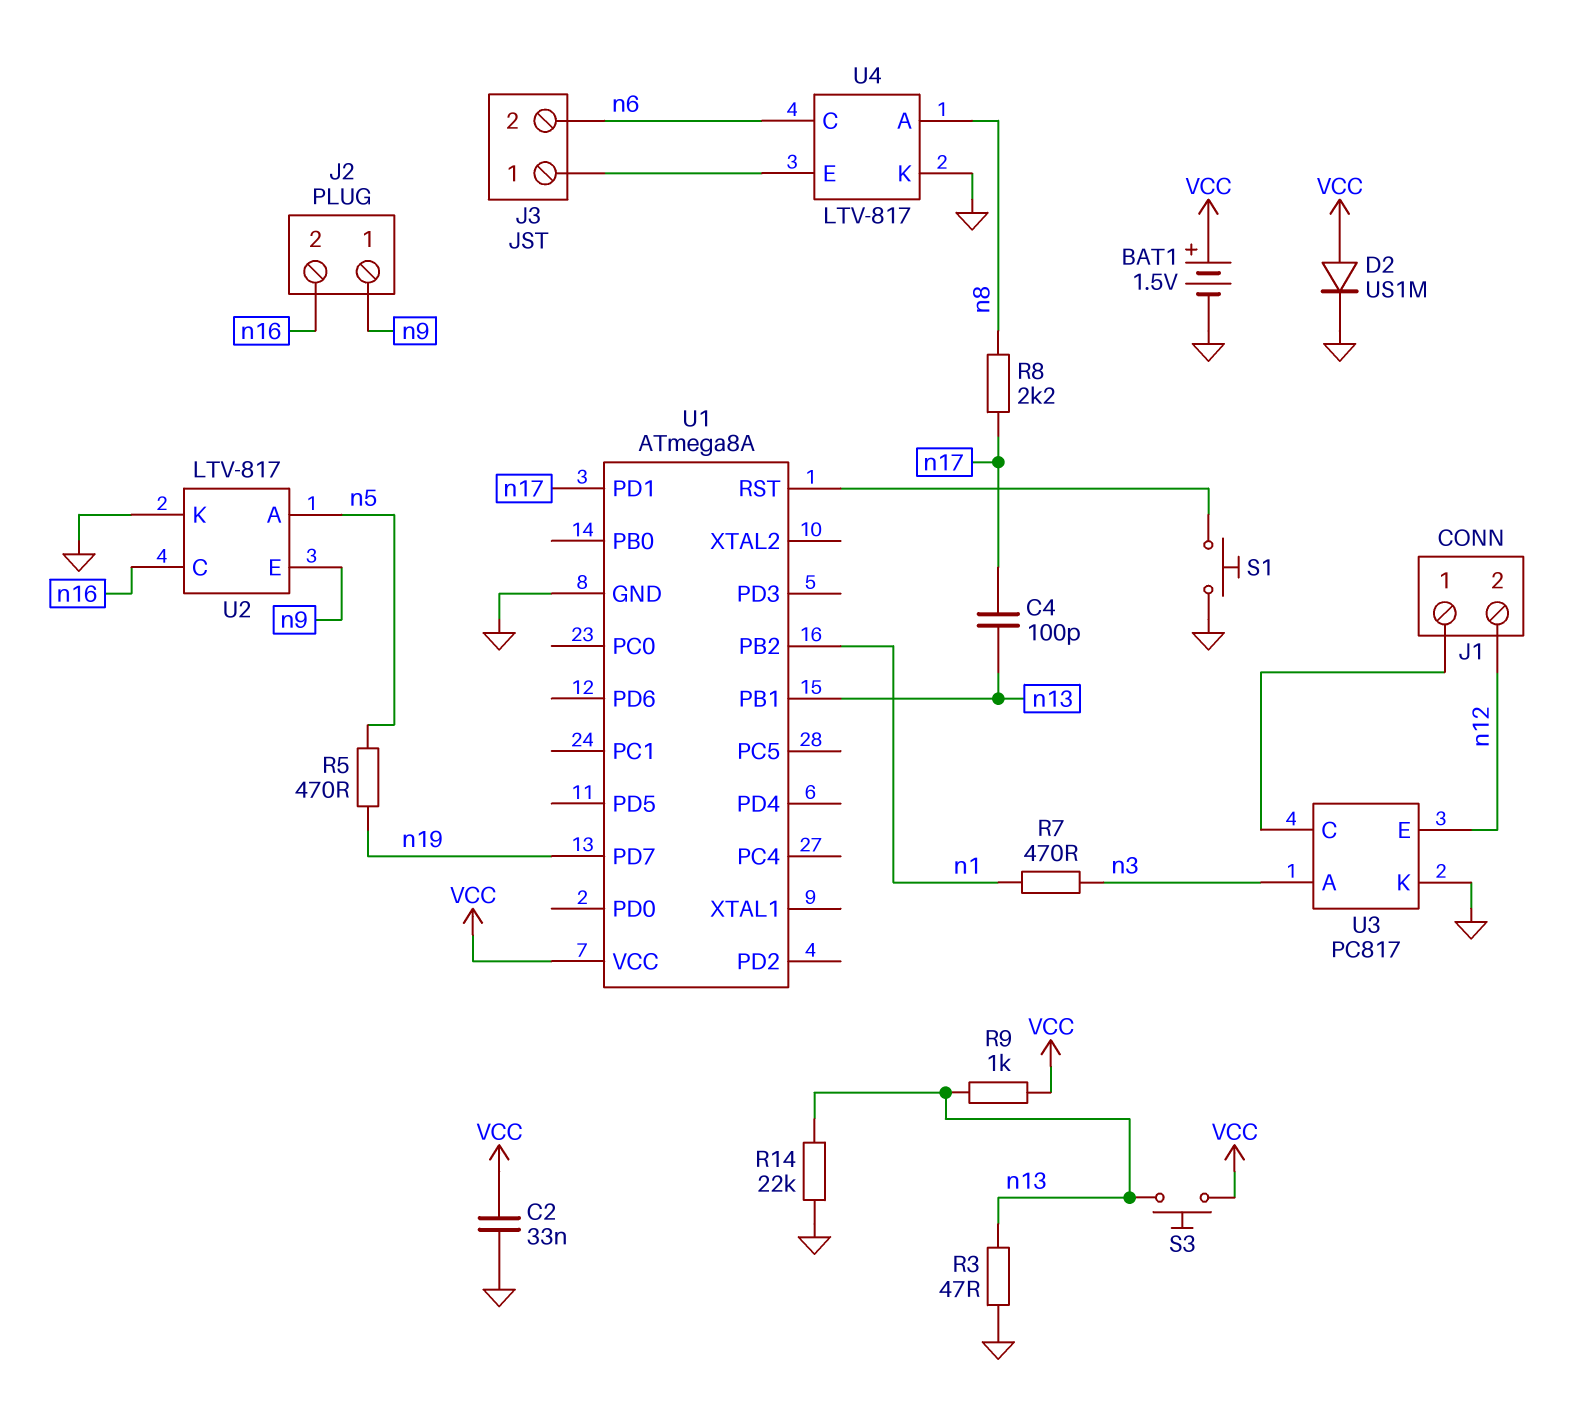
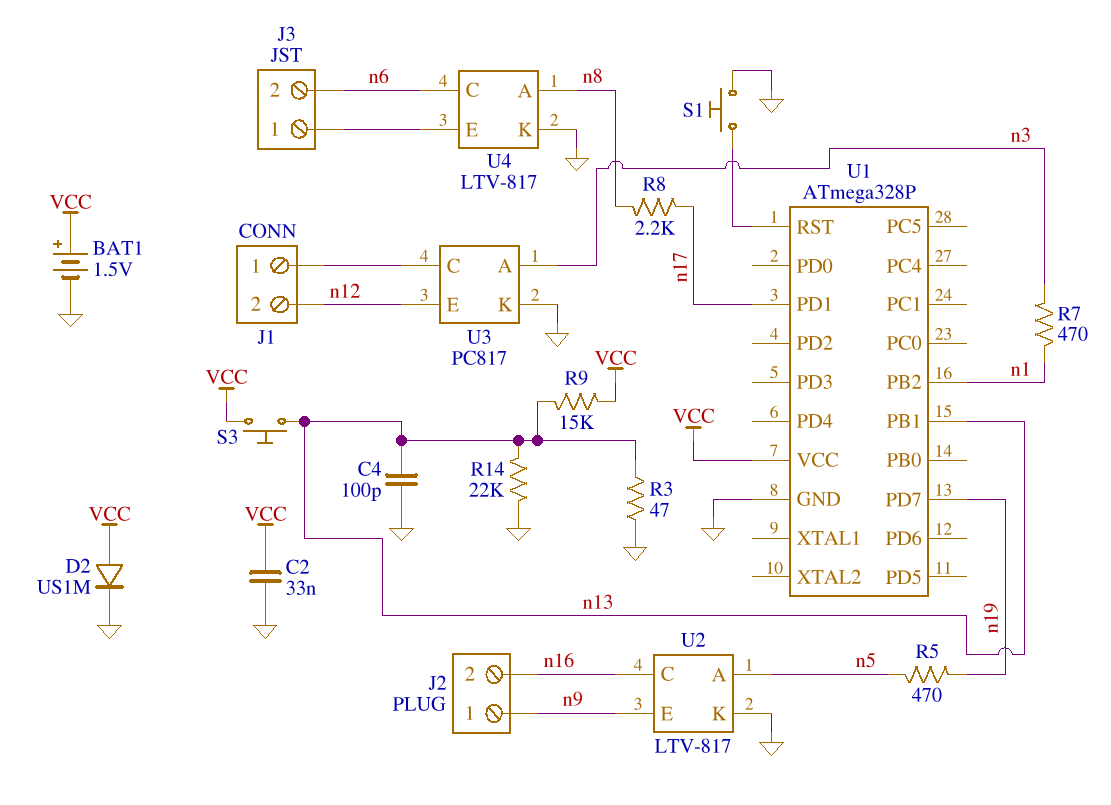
C4: 100pF (n13, n17) -> 100pF (GND, n13)
R9: 1k (VCC, n13) -> 15k (VCC, n13)
U1: ATmega8A -> ATmega328P

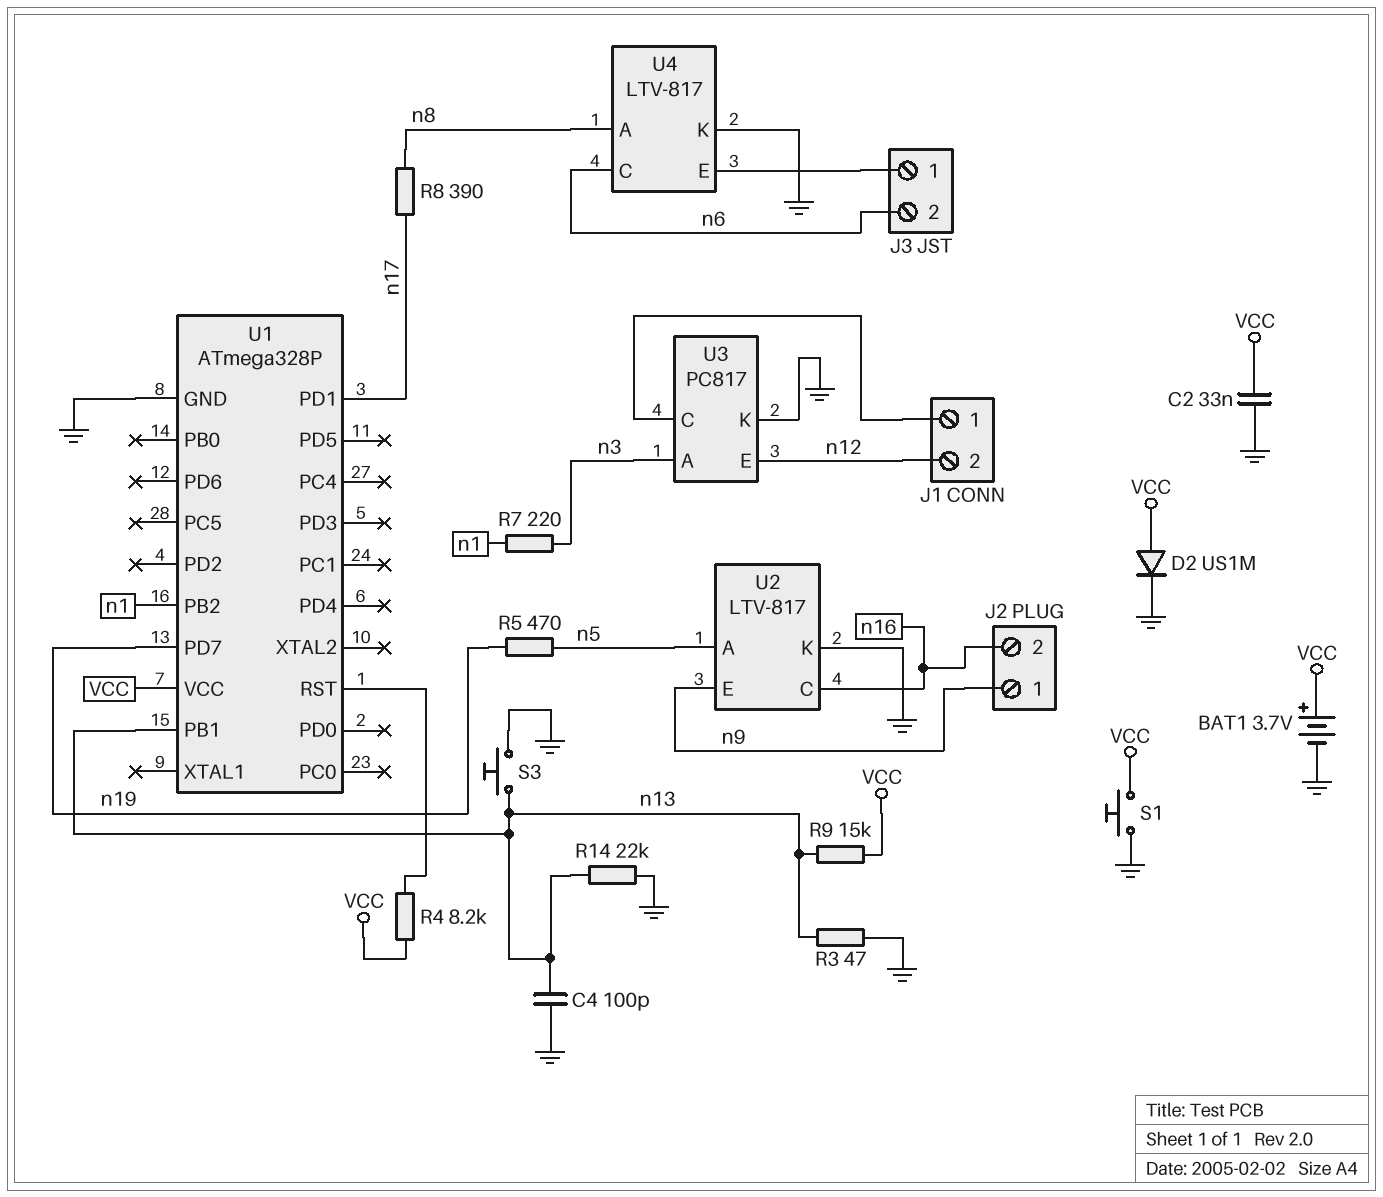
BAT1: 1.5V (plus VCC, minus GND) -> 3.7V (plus VCC, minus GND)
R4: none -> 8.2k (U1/RST, VCC)
R7: 470 (n1, n3) -> 220 (n1, n3)
R8: 2.2k (n8, n17) -> 390 (n8, n17)
S1: button (GND, U1/RST) -> button (GND, VCC)
S3: button (VCC, n13) -> button (GND, n13)

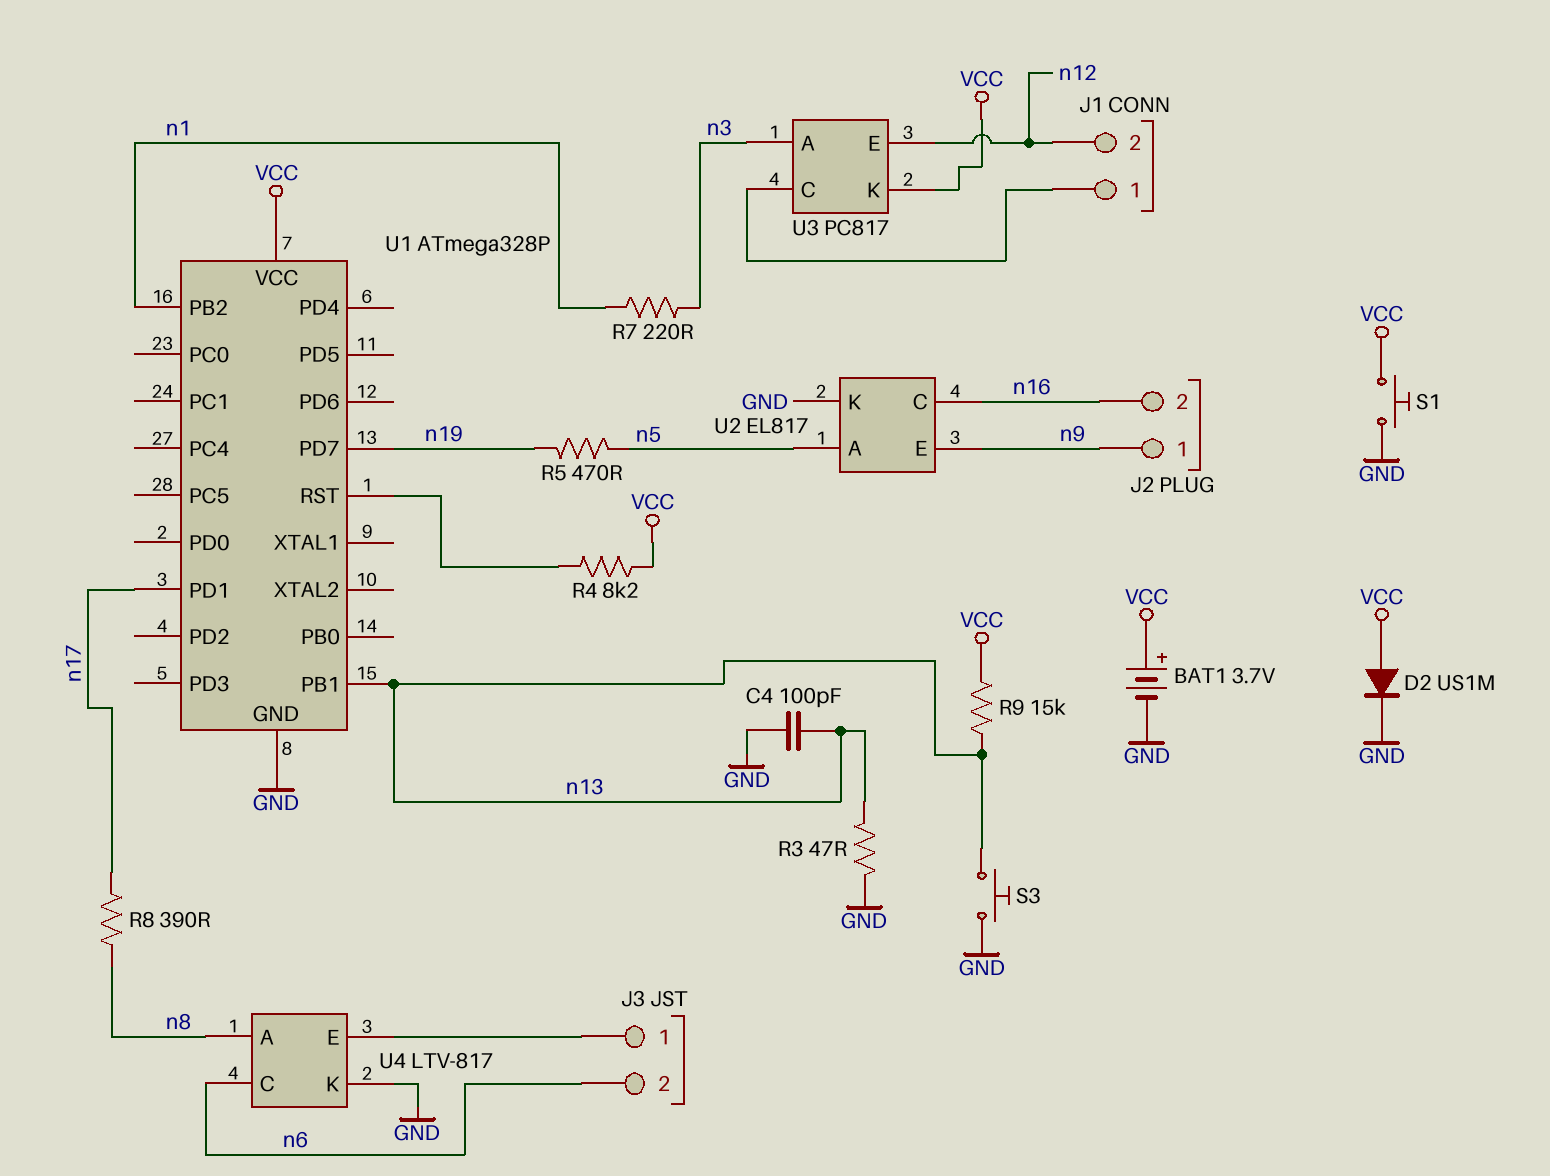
C2: 33nF (GND, VCC) -> none
R14: 22k (GND, n13) -> none
U2: LTV-817 -> EL817
U3 pin K: GND -> VCC

